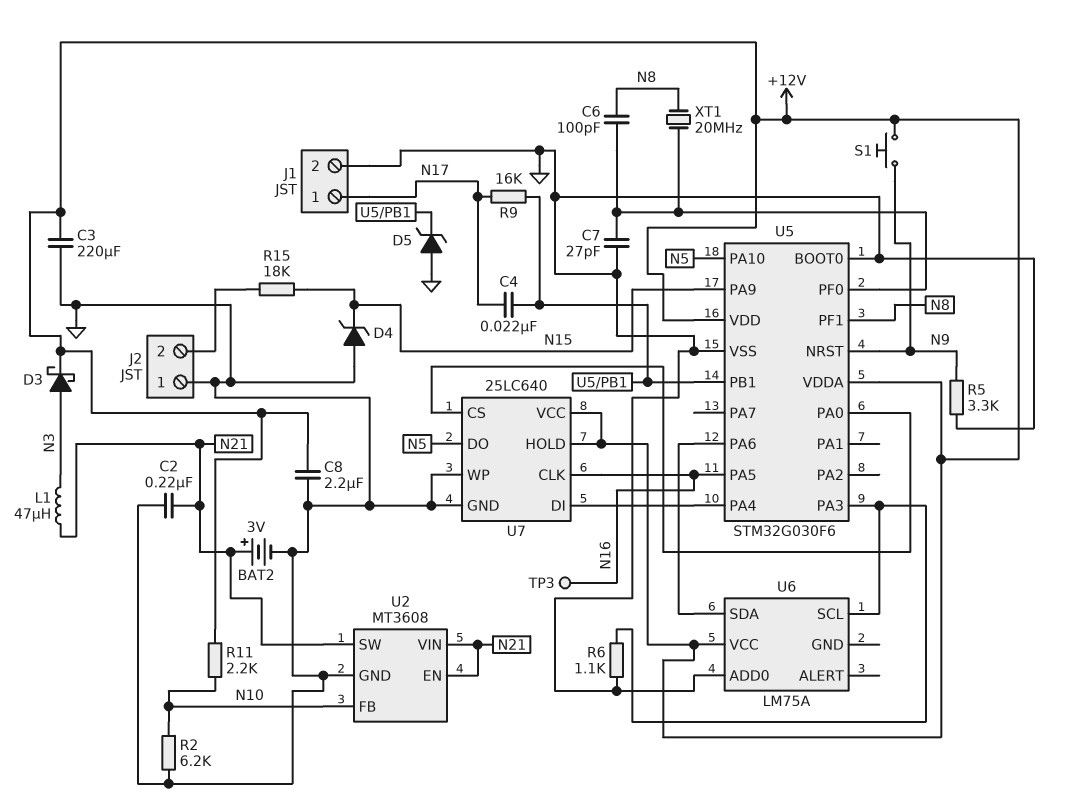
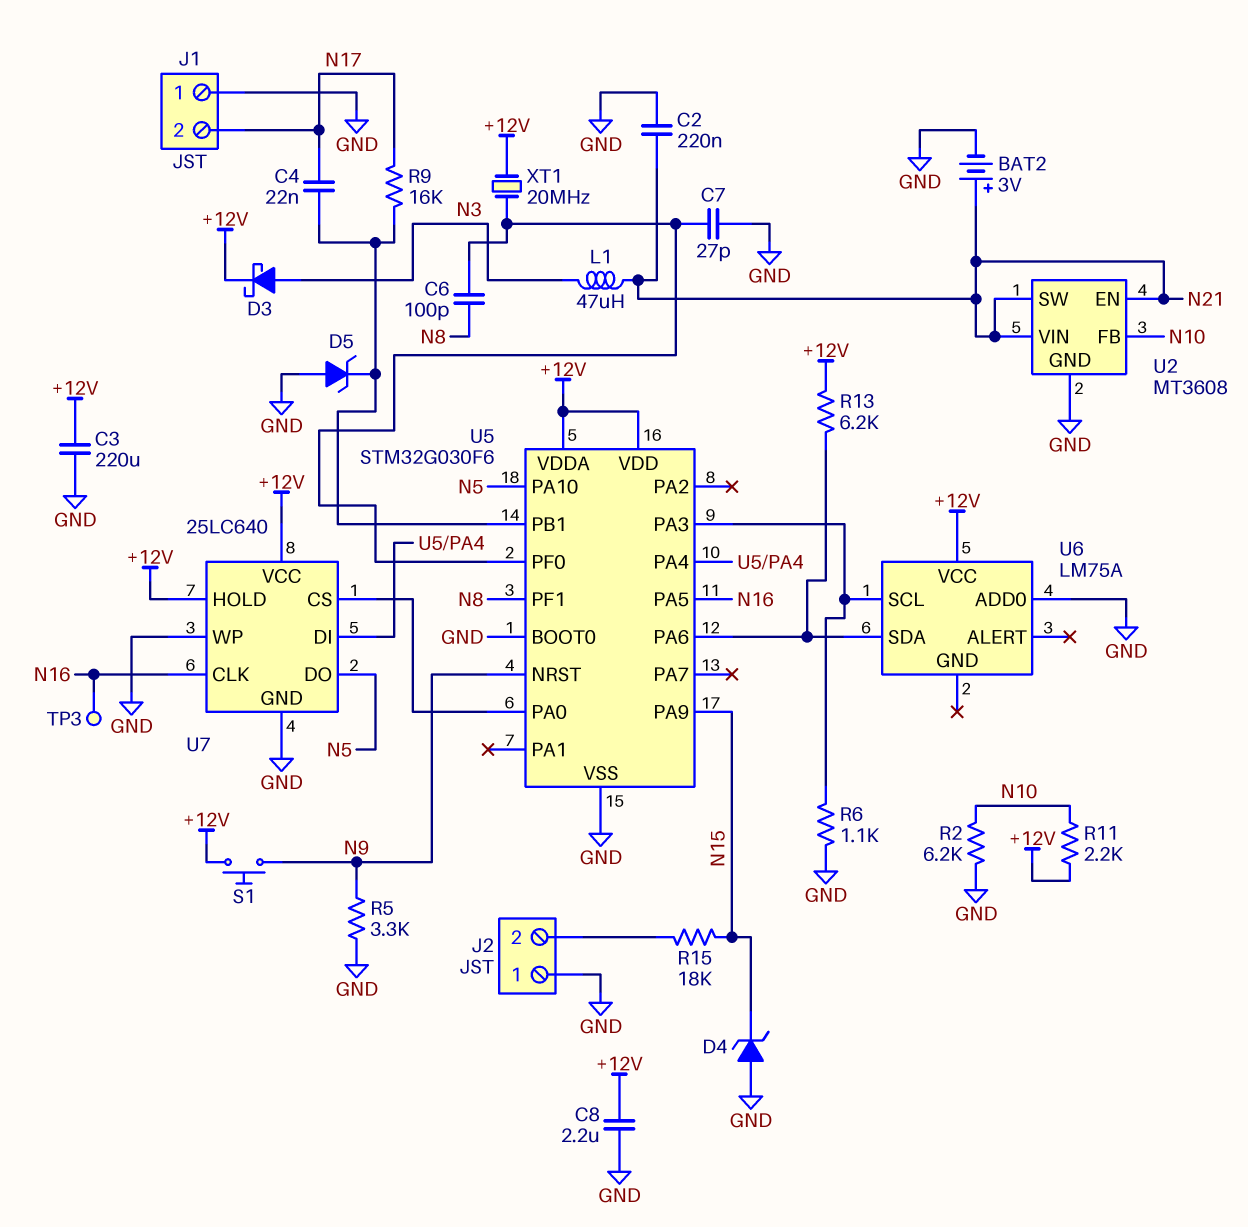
J1 pin 1: N17 -> GND
J1 pin 2: GND -> N17
R13: none -> 6.2k (+12V, U5/PA6)
XT1: 20MHz (N8, U5/PF0) -> 20MHz (+12V, U5/PF0)

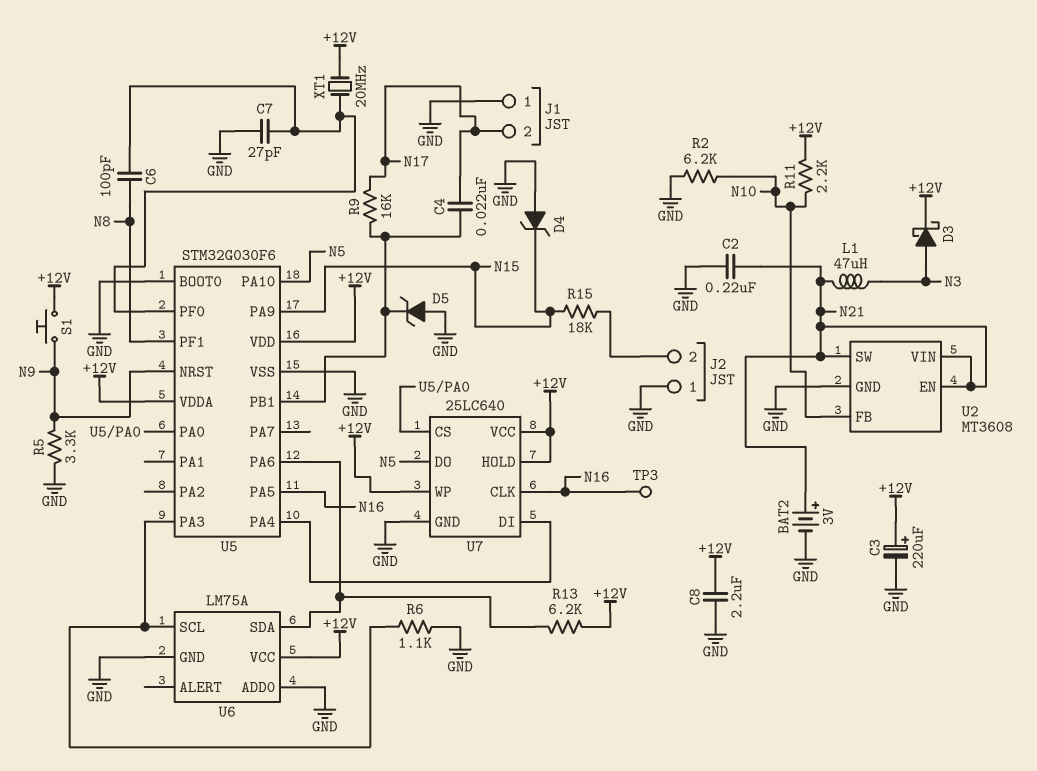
C3: 220uF (+12V, GND) -> 220uF (plus +12V, minus GND)
U6 pin GND: none -> GND
U7 pin WP: GND -> +12V

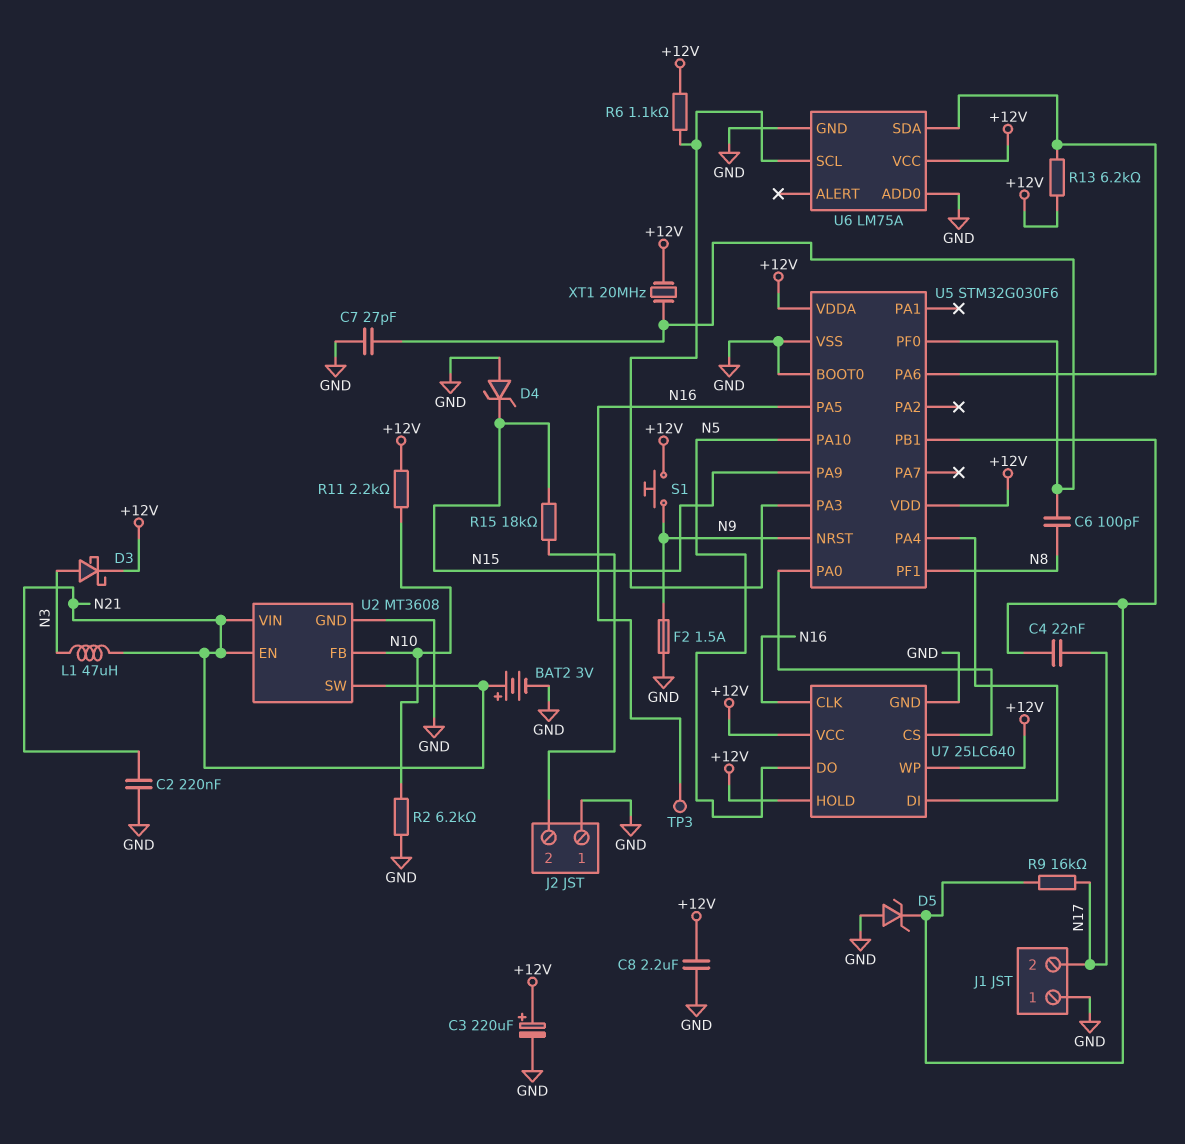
F2: none -> 1.5A (GND, N9)
R5: 3.3k (GND, N9) -> none
R6: 1.1k (GND, U5/PA3) -> 1.1k (+12V, U5/PA3)

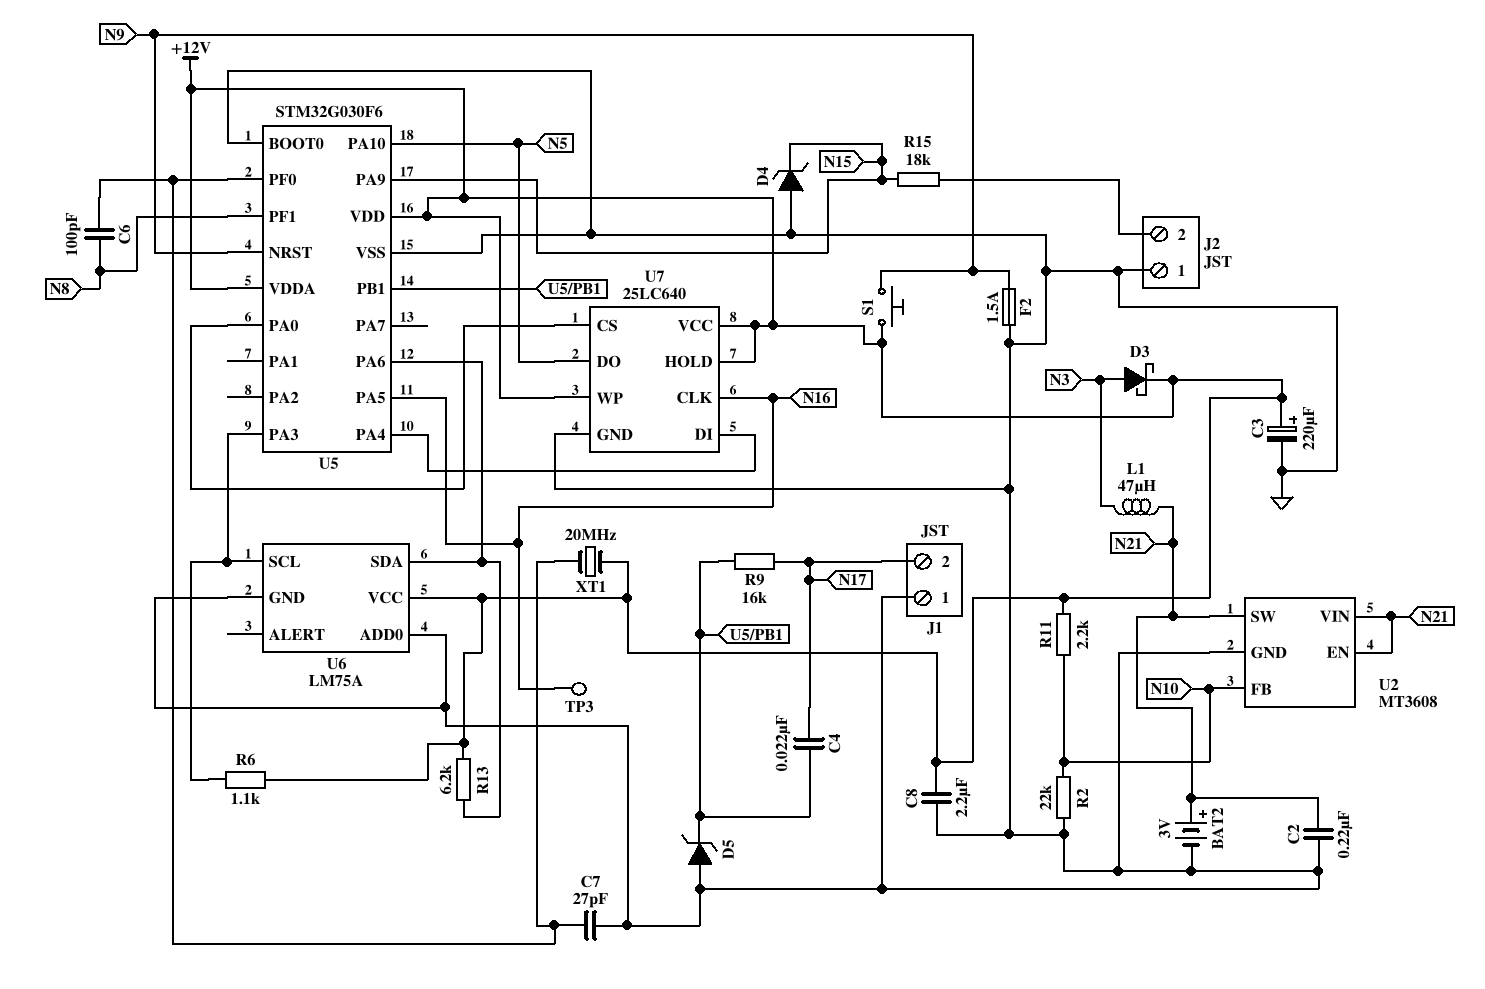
R2: 6.2k (GND, N10) -> 22k (GND, N10)

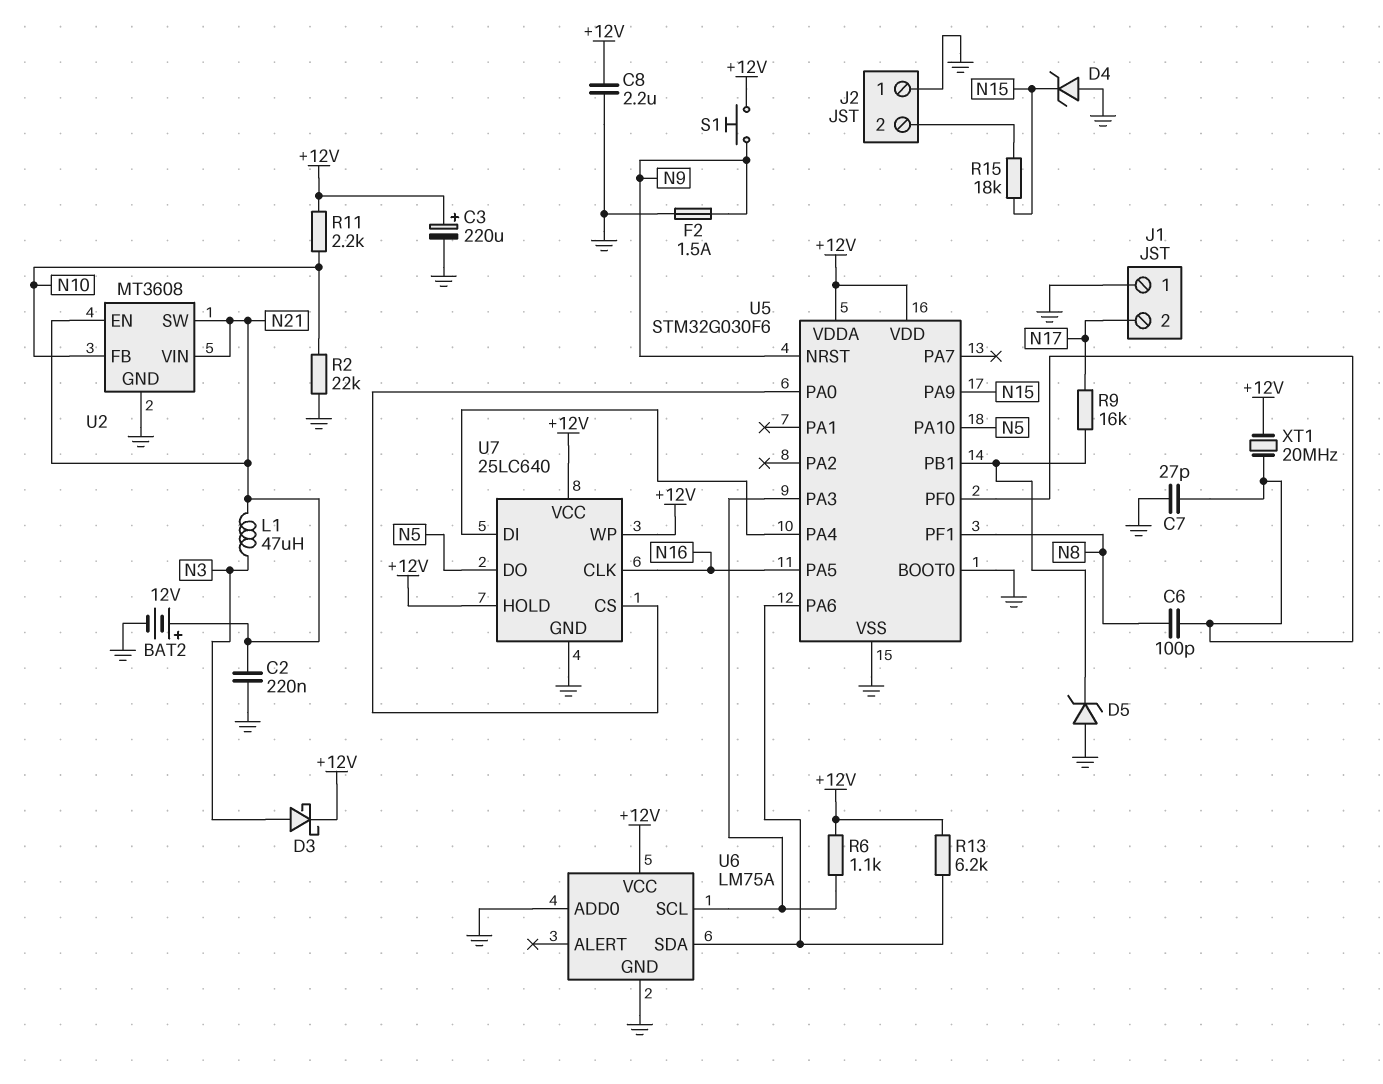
BAT2: 3V (plus N21, minus GND) -> 12V (plus N21, minus GND)
C4: 22nF (N17, U5/PB1) -> none
TP3: test point (N16) -> none

